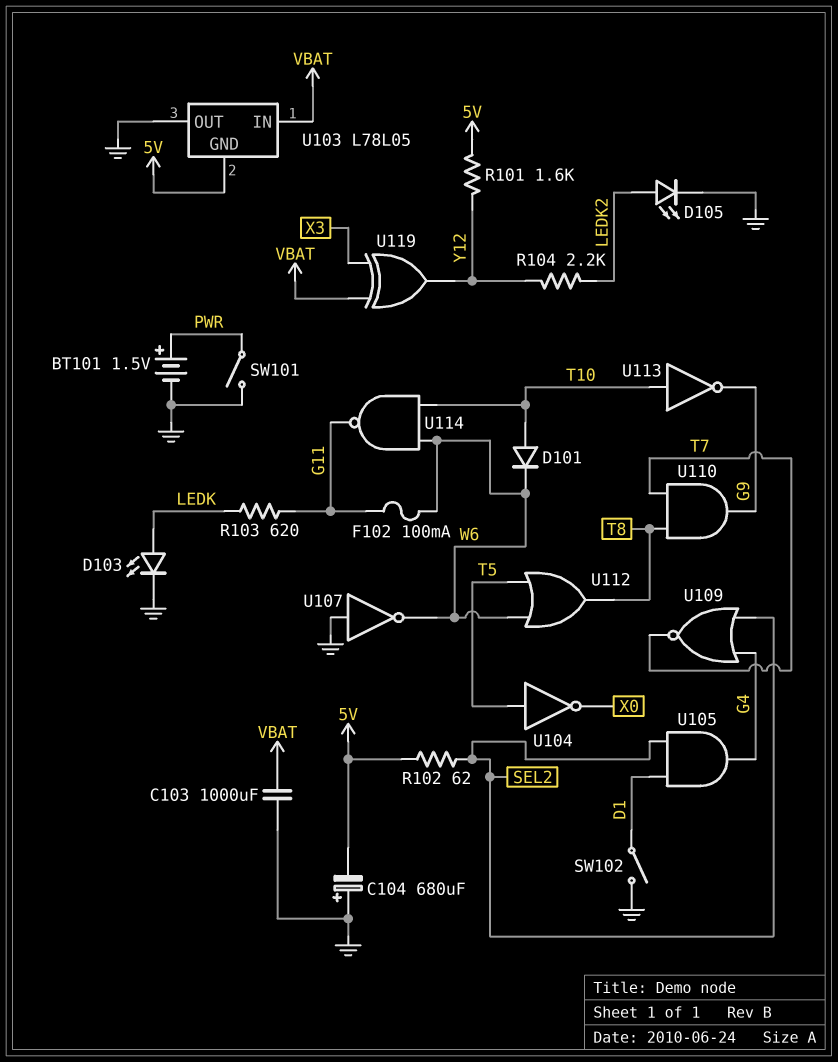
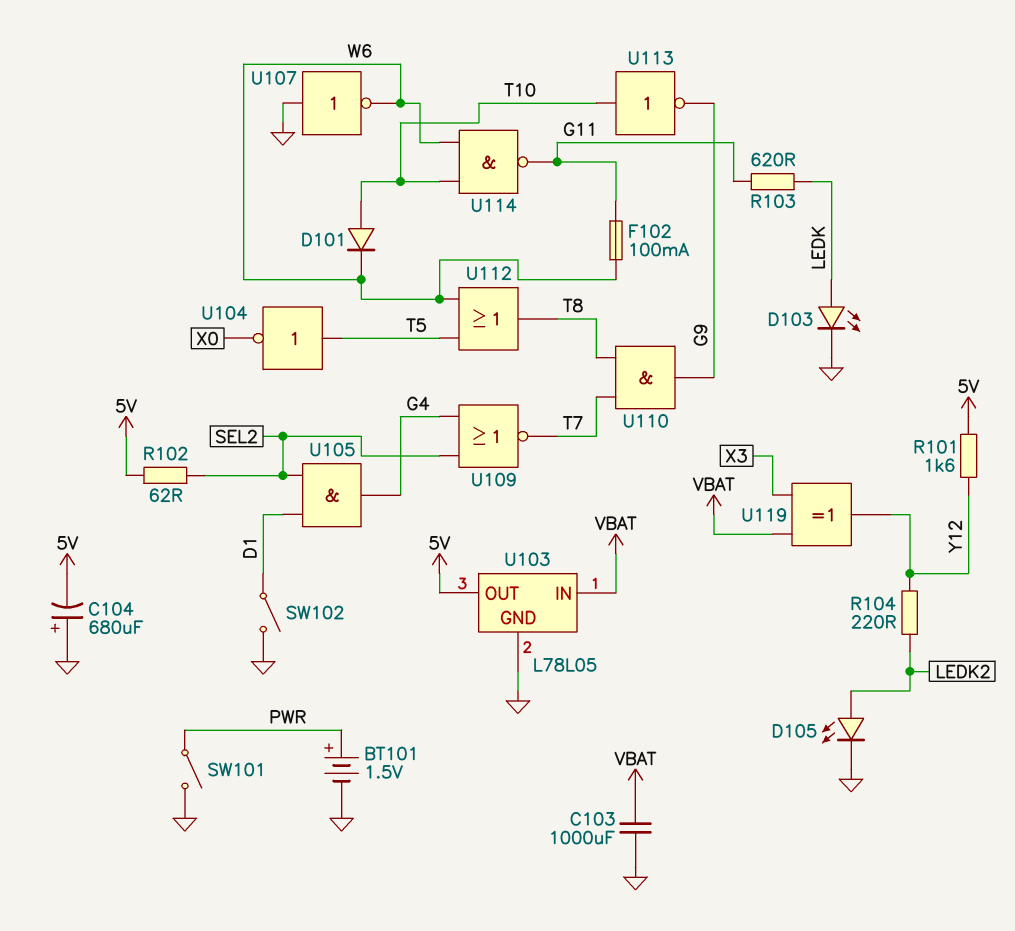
R104: 2.2k (LEDK2, Y12) -> 220 (LEDK2, Y12)
U103 pin GND: 5V -> GND
U103 pin OUT: GND -> 5V

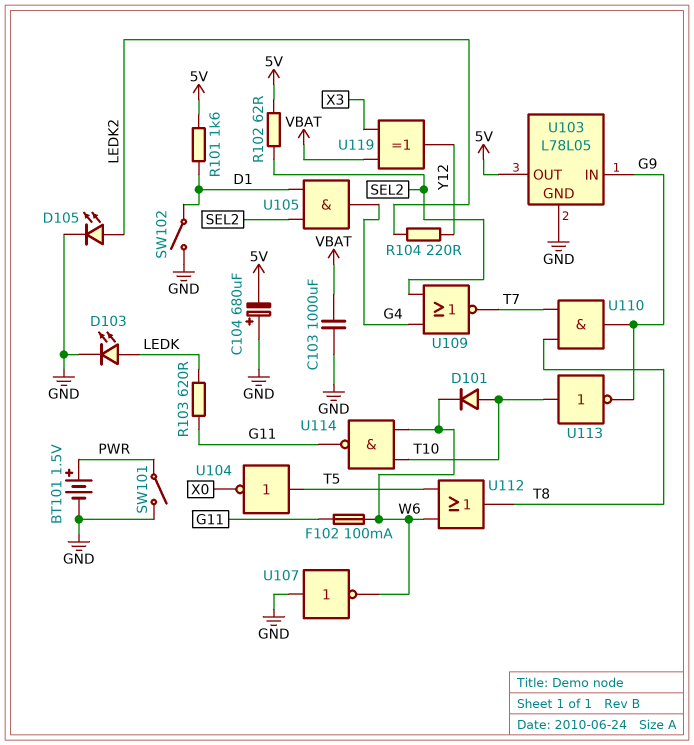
R101: 1.6k (5V, Y12) -> 1.6k (5V, D1)
U103 pin IN: VBAT -> G9

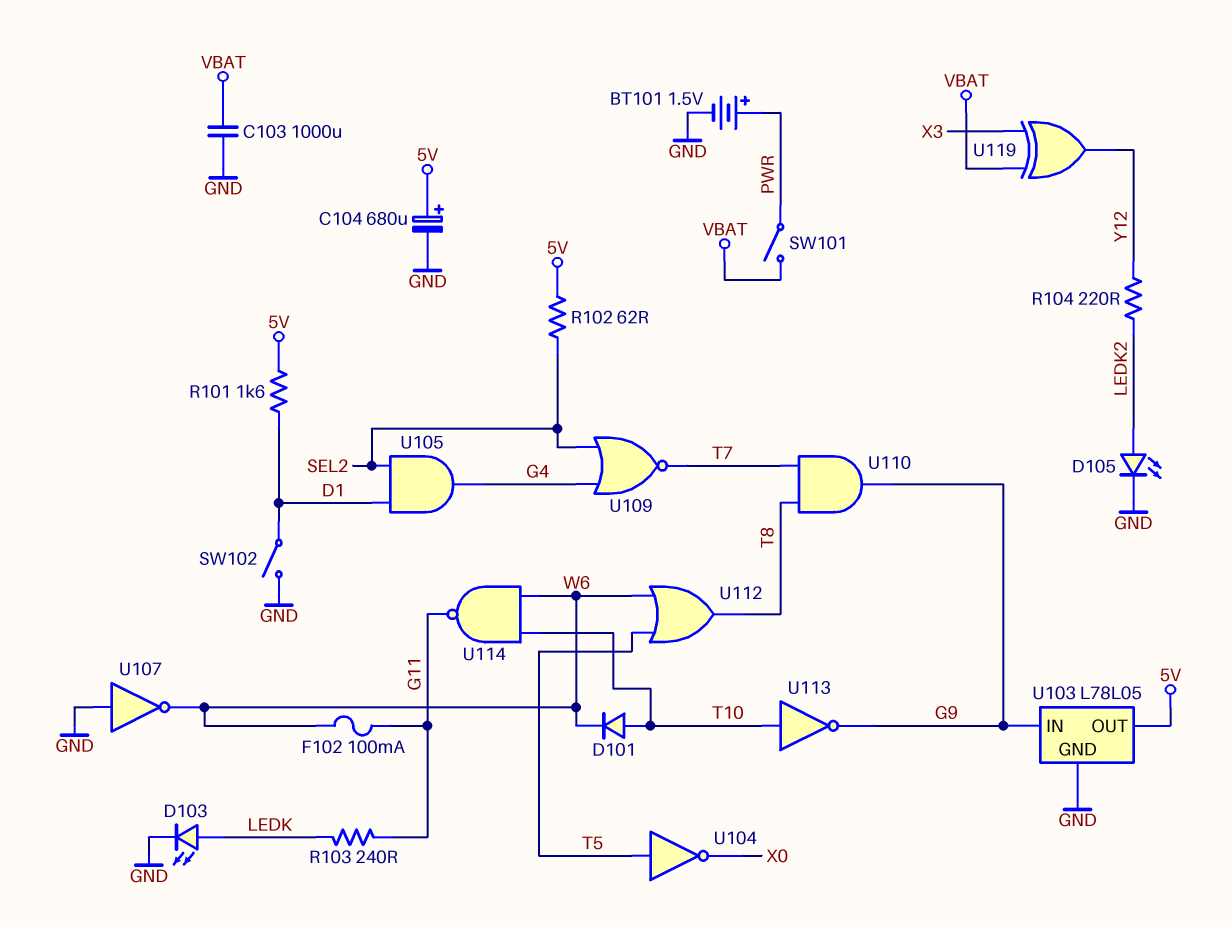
C104: 680uF (plus GND, minus 5V) -> 680uF (plus 5V, minus GND)
R103: 620 (G11, LEDK) -> 240 (G11, LEDK)
SW101: switch (GND, PWR) -> switch (PWR, VBAT)

